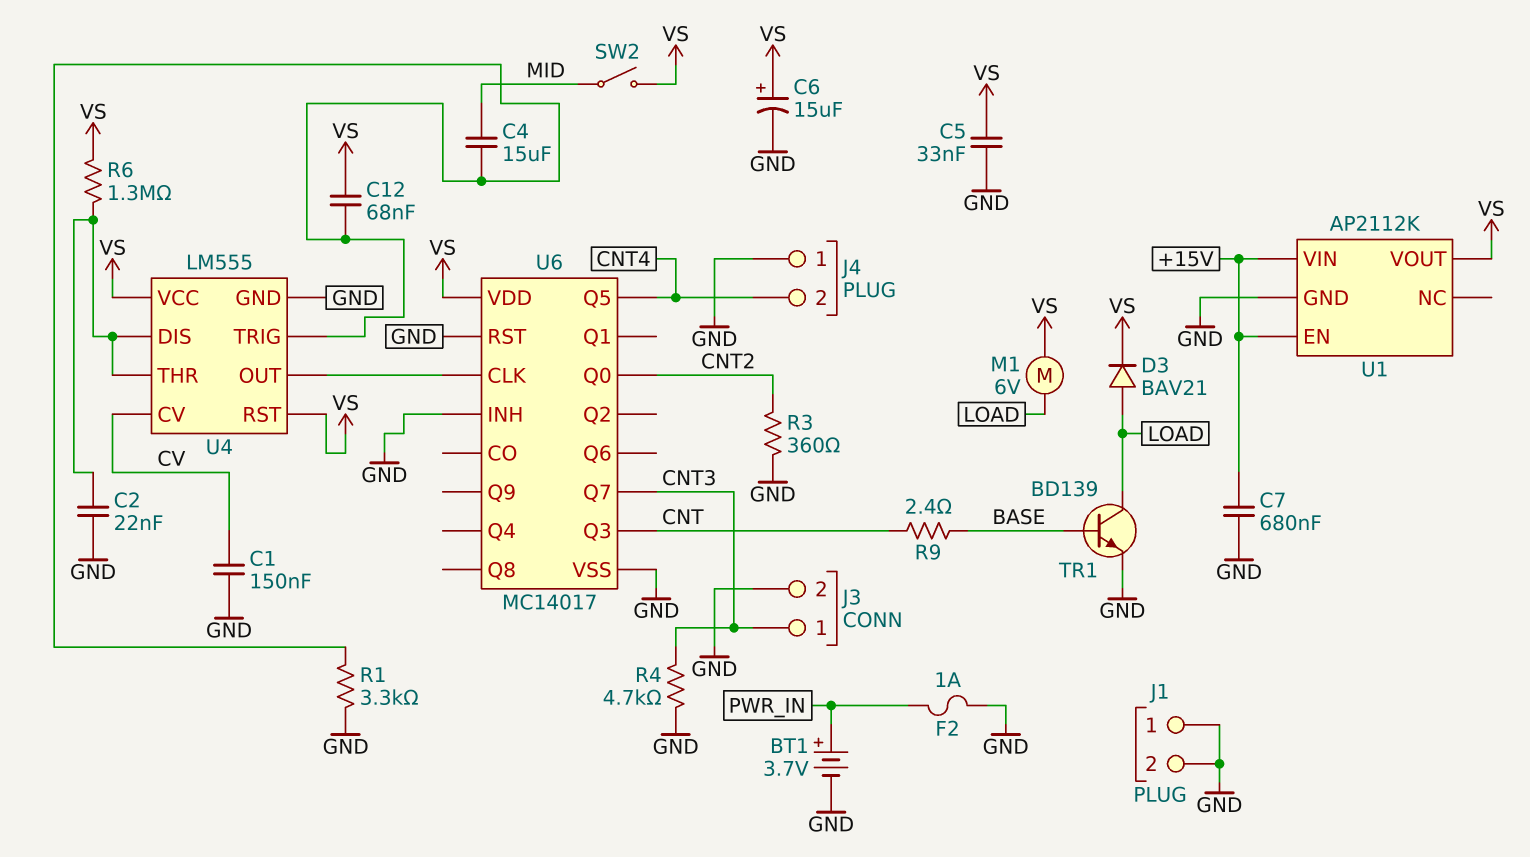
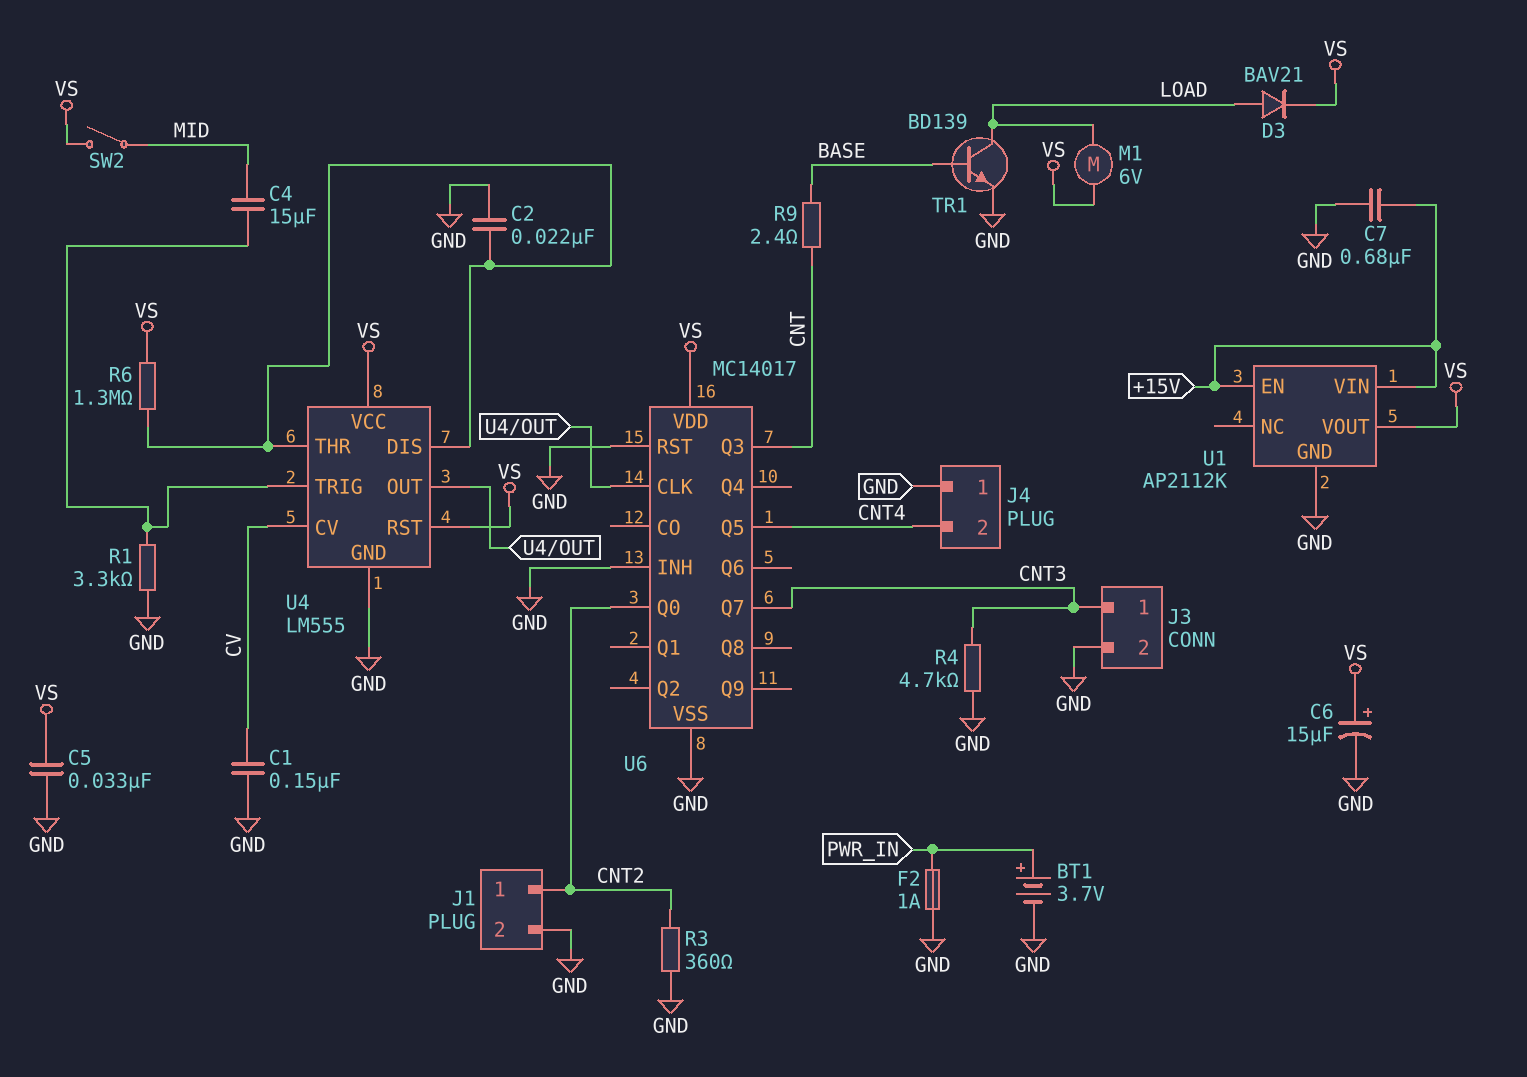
C12: 68nF (U4/TRIG, VS) -> none
J1 pin 1: GND -> CNT2

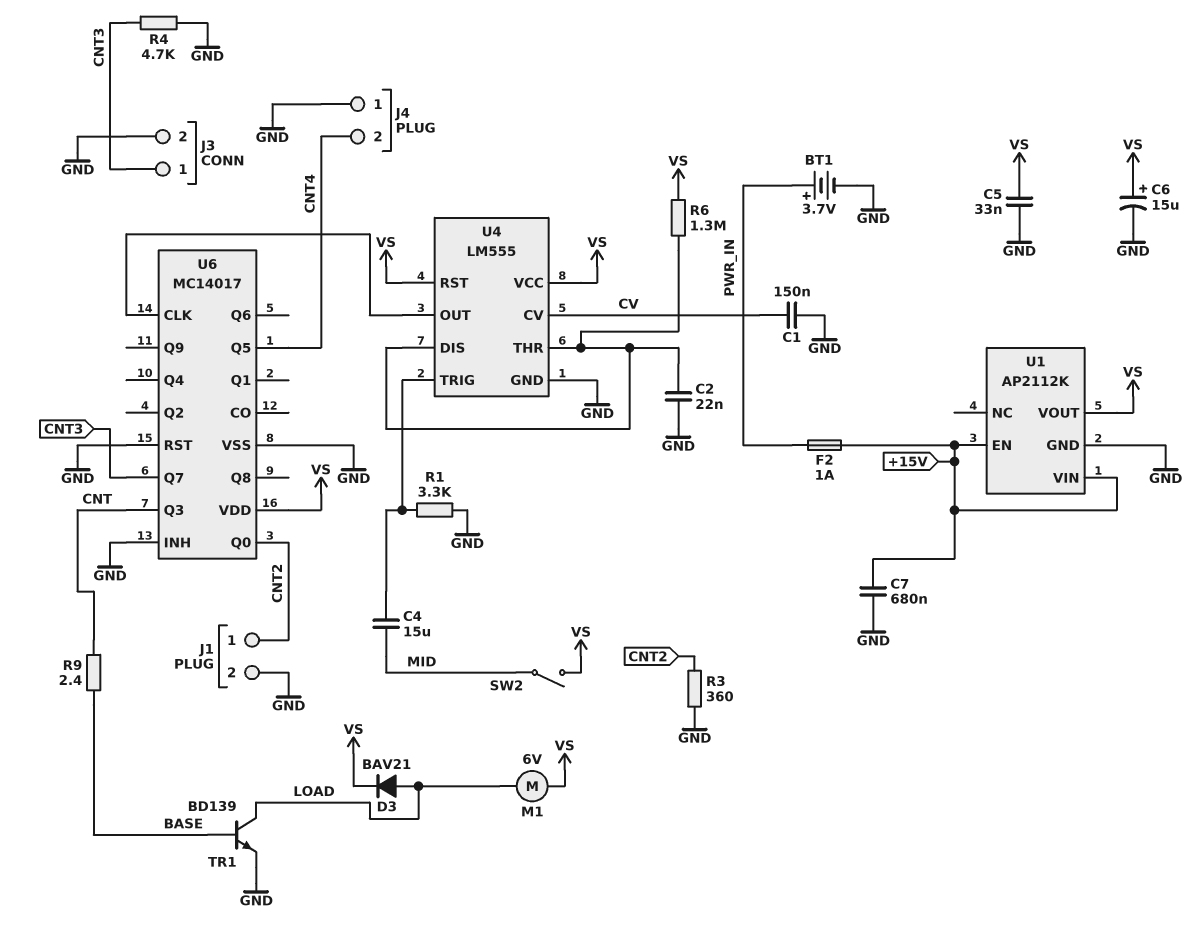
F2: 1A (GND, PWR_IN) -> 1A (+15V, PWR_IN)

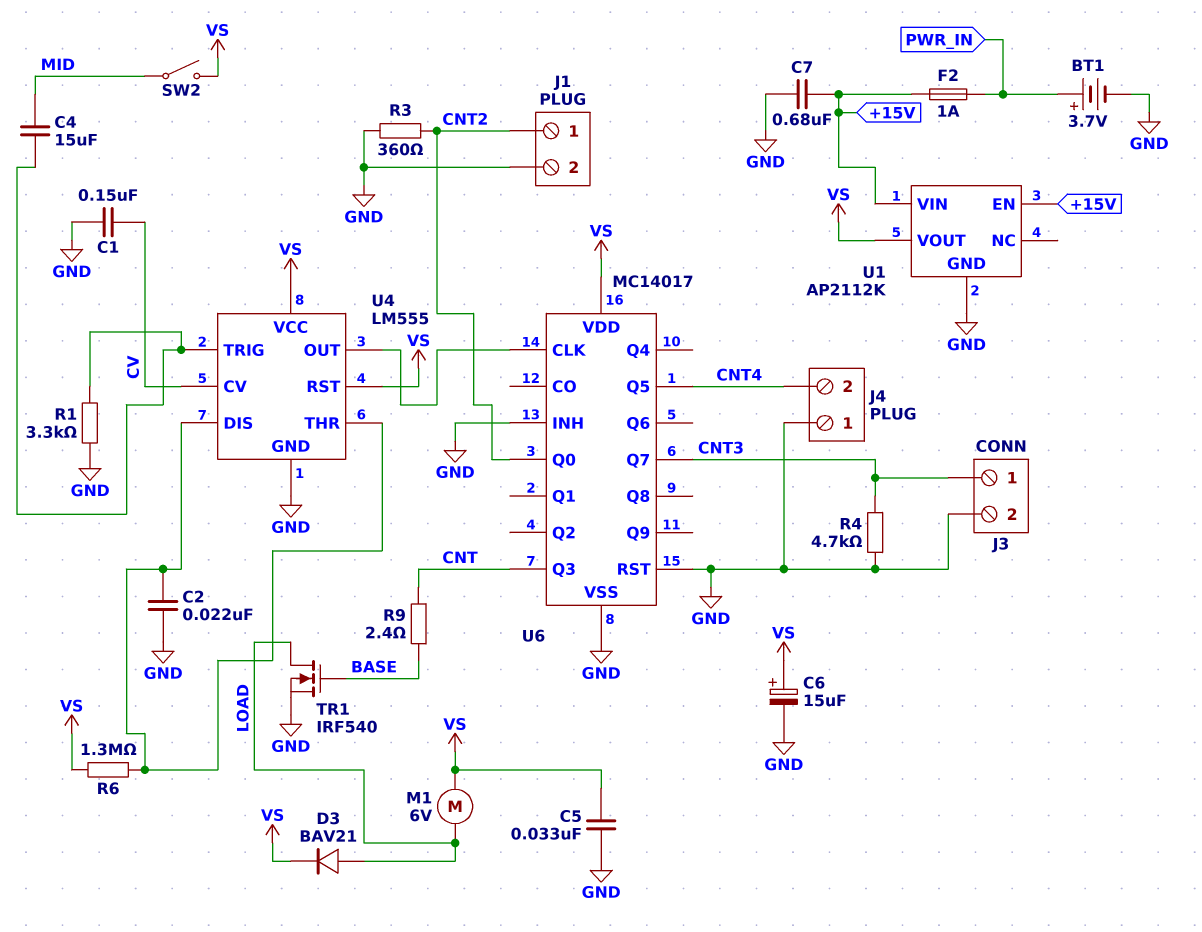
TR1: NPN BD139 (B BASE, C LOAD, E GND) -> NMOS IRF540 (G BASE, D LOAD, S GND)

